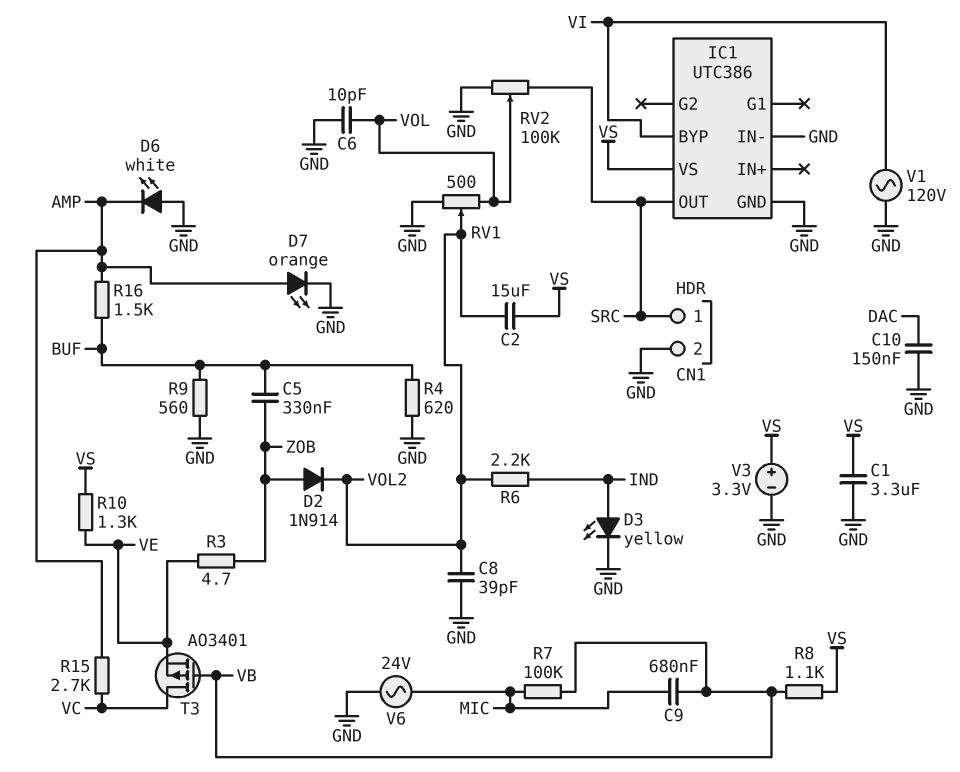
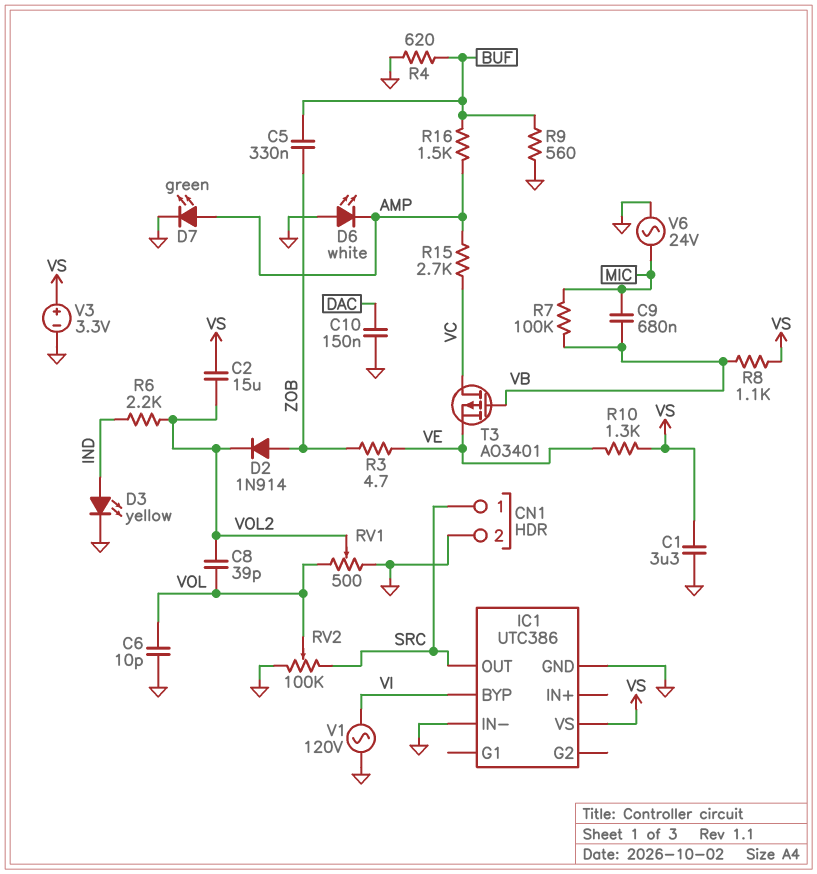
C8: 39pF (GND, VOL2) -> 39pF (VOL, VOL2)
D7: LED orange (A AMP, K GND) -> LED green (A AMP, K GND)

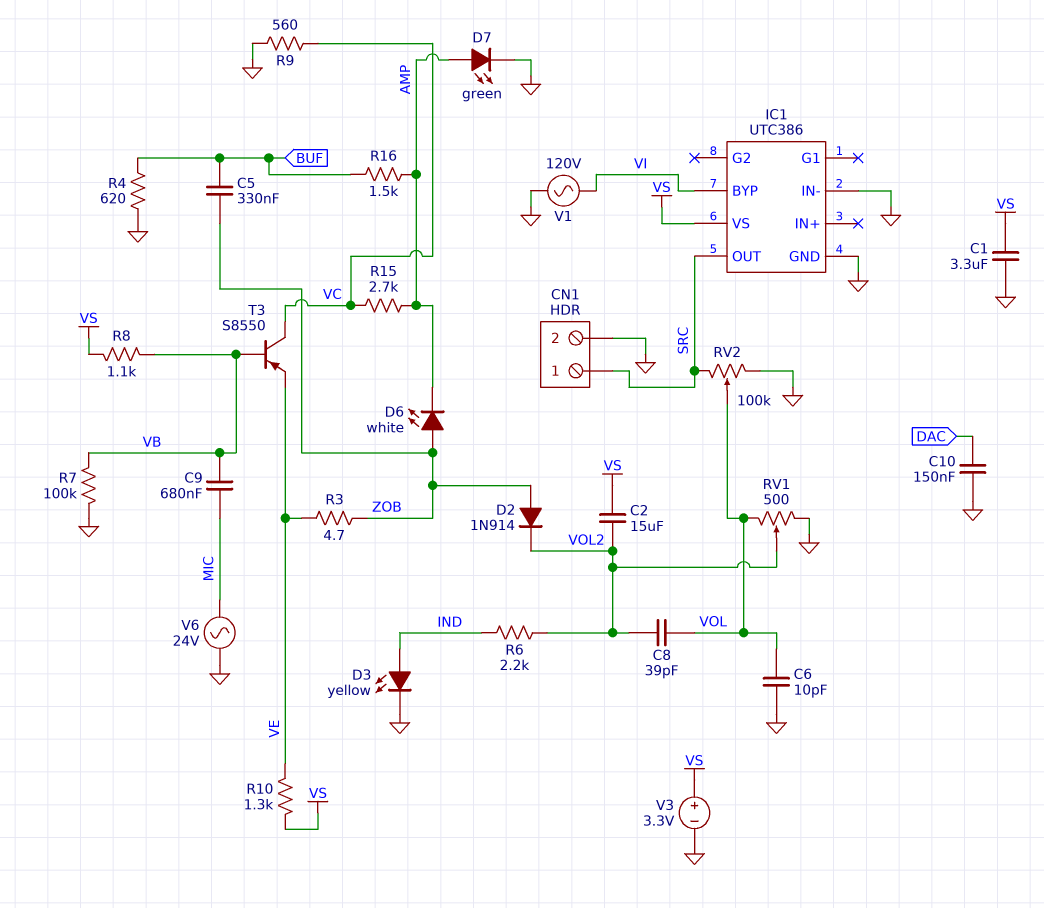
D6: LED white (A GND, K AMP) -> LED white (A ZOB, K AMP)
R7: 100k (MIC, VB) -> 100k (GND, VB)
R9: 560 (BUF, GND) -> 560 (GND, VC)
T3: PMOS AO3401 (G VB, D VC, S VE) -> PNP S8550 (B VB, C VC, E VE)

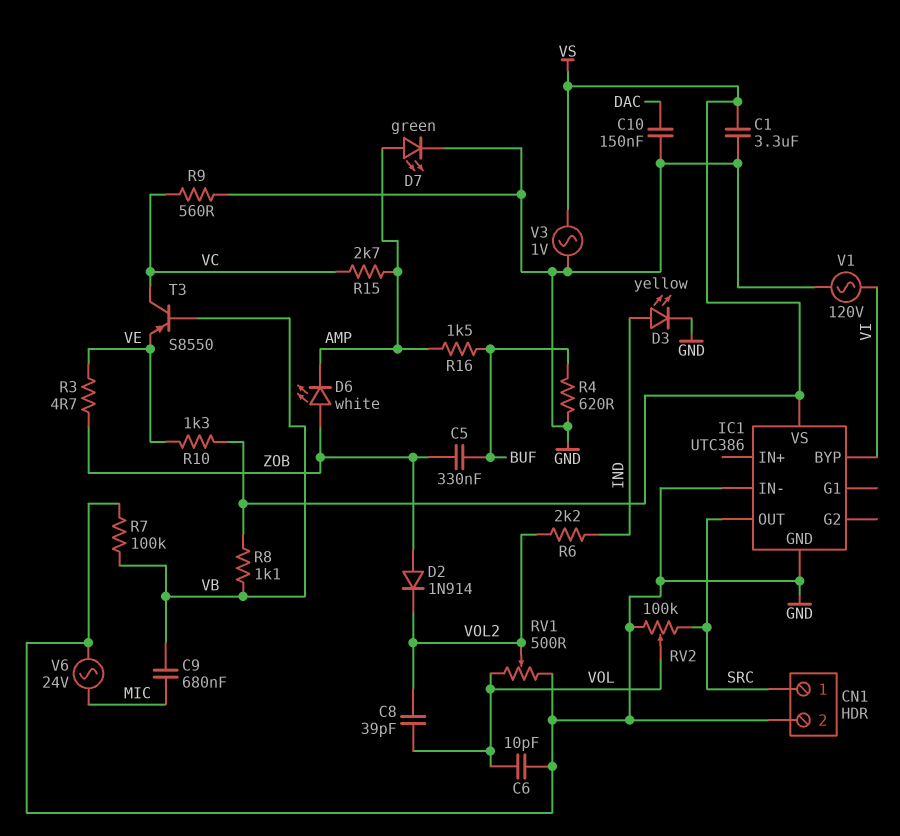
C2: 15uF (VOL2, VS) -> none
V3: 3.3V (plus VS, minus GND) -> AC 1V (GND, VS)

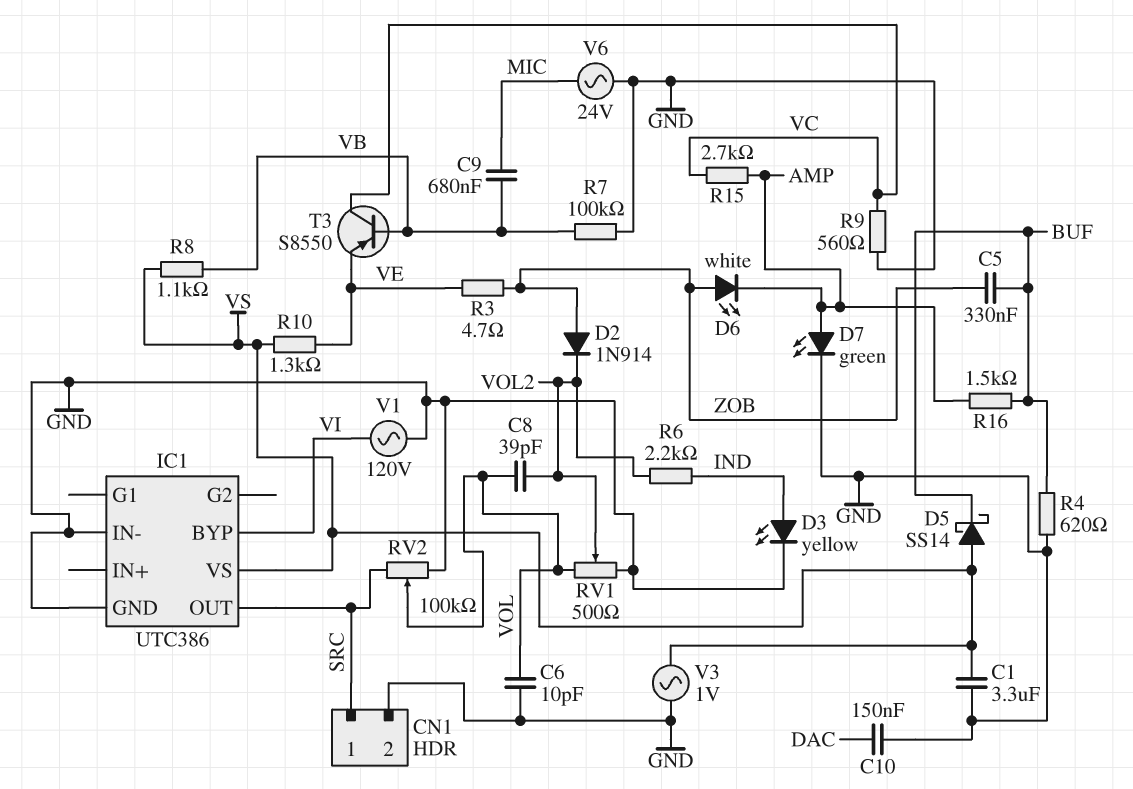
D5: none -> schottky SS14 (A VS, K BUF)

